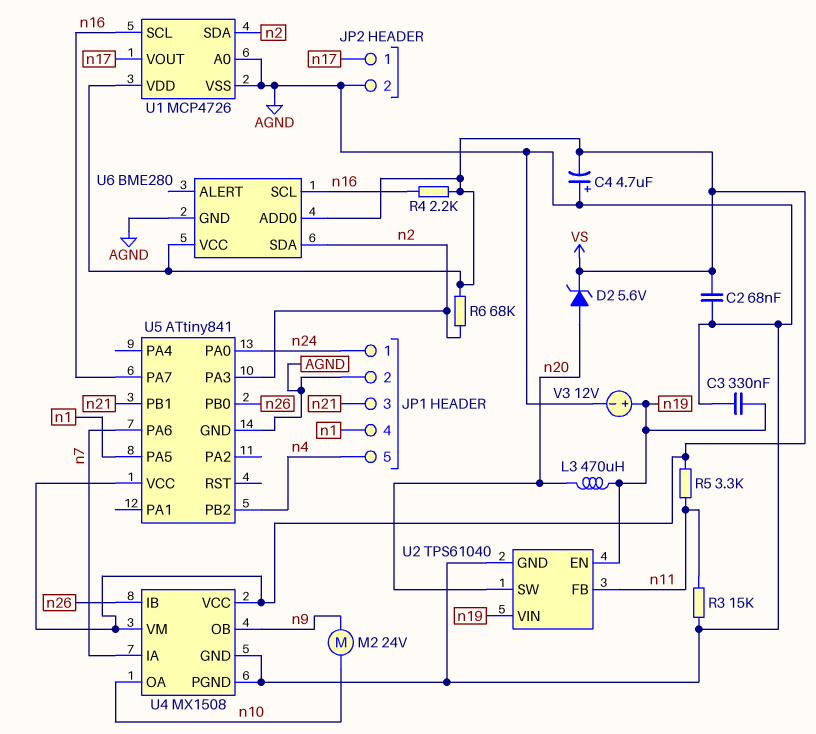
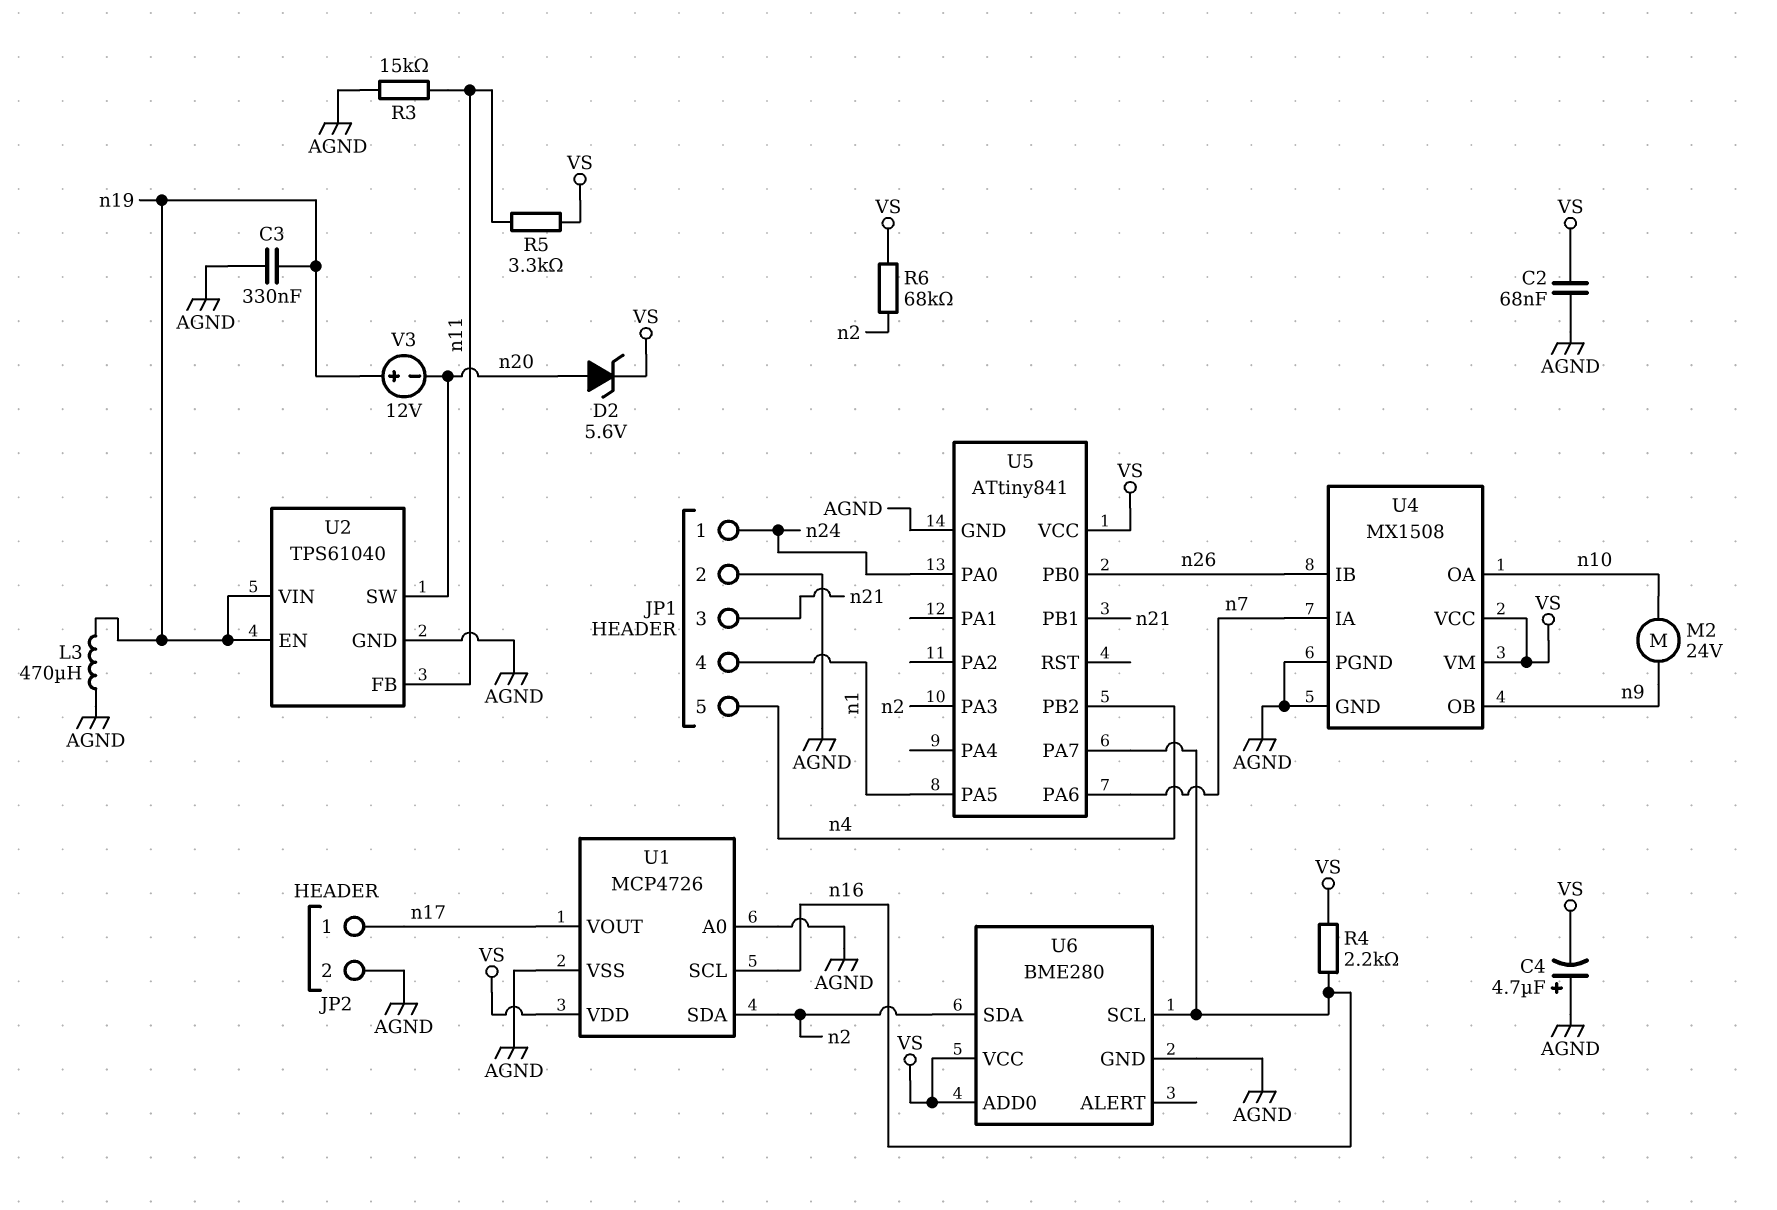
L3: 470uH (n19, n20) -> 470uH (AGND, n19)
V3: 12V (plus n19, minus AGND) -> 12V (plus n19, minus n20)

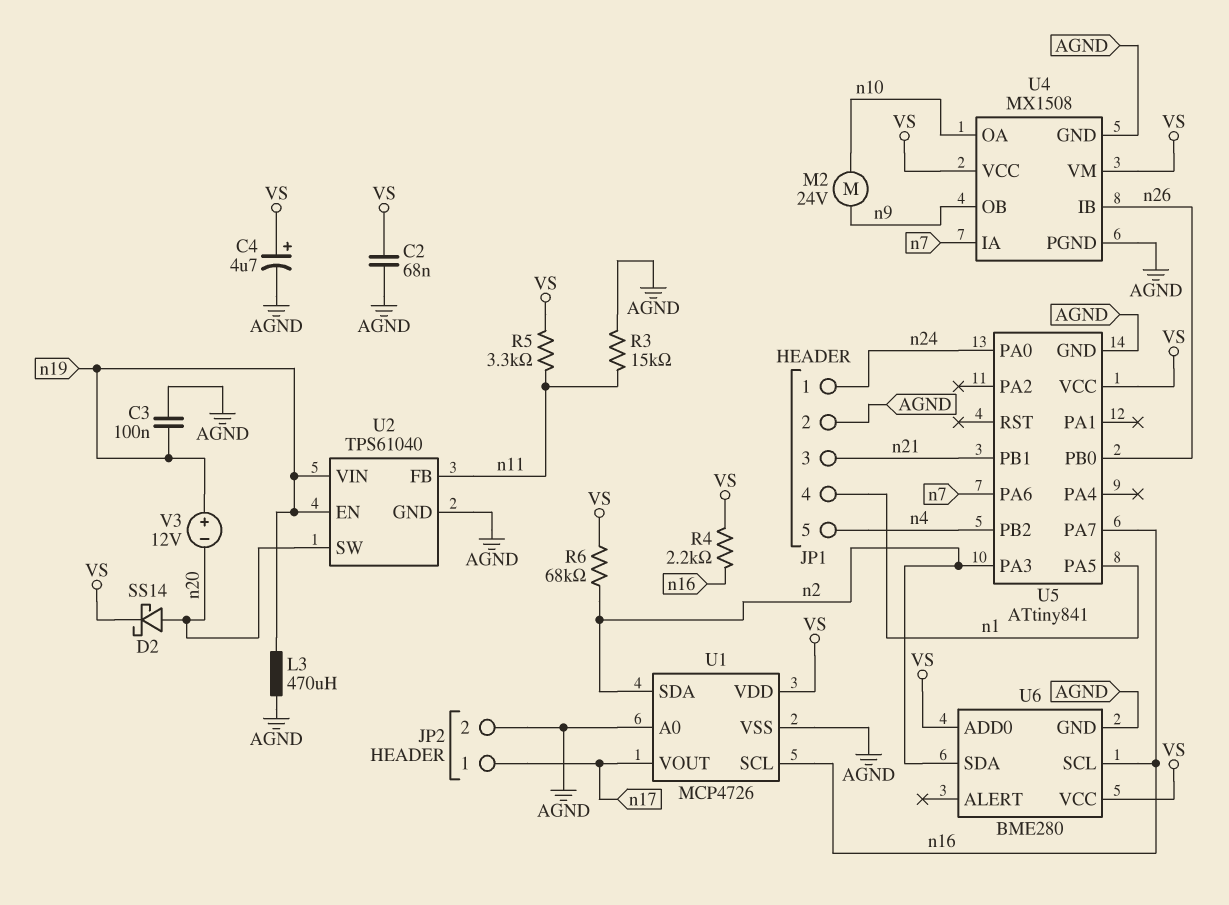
C3: 330nF (AGND, n19) -> 100nF (AGND, n19)
C4: 4.7uF (plus AGND, minus VS) -> 4.7uF (plus VS, minus AGND)
D2: zener 5.6V (A n20, K VS) -> schottky SS14 (A n20, K VS)

